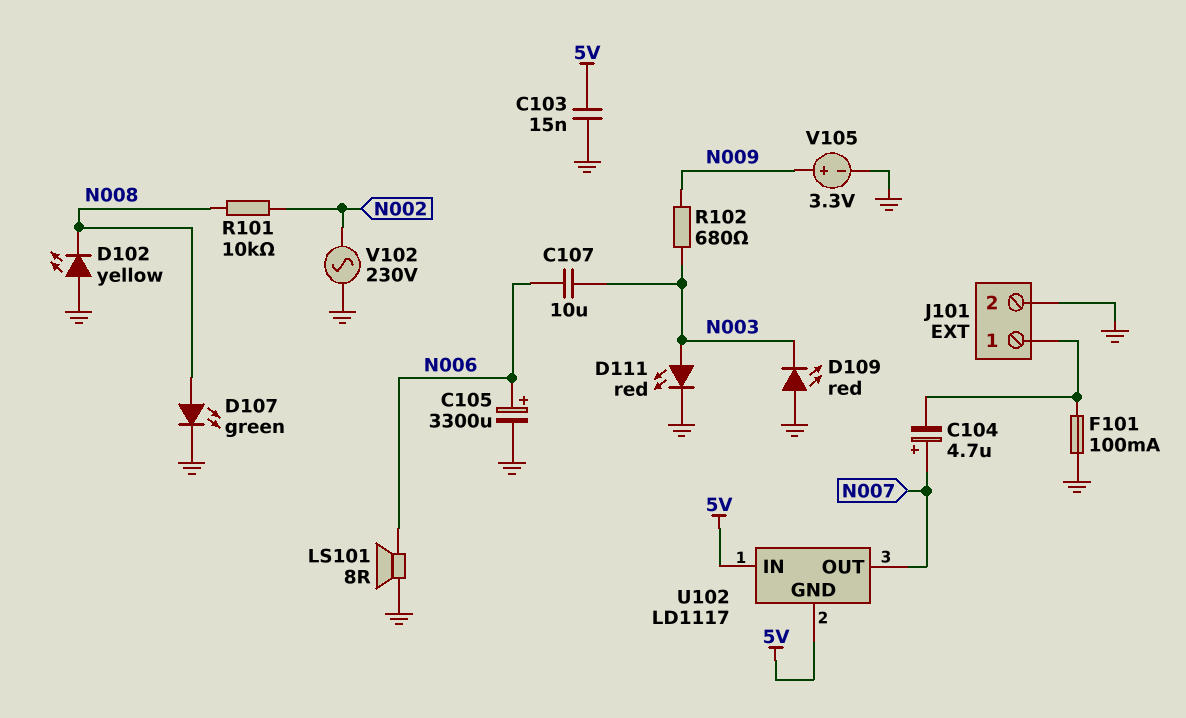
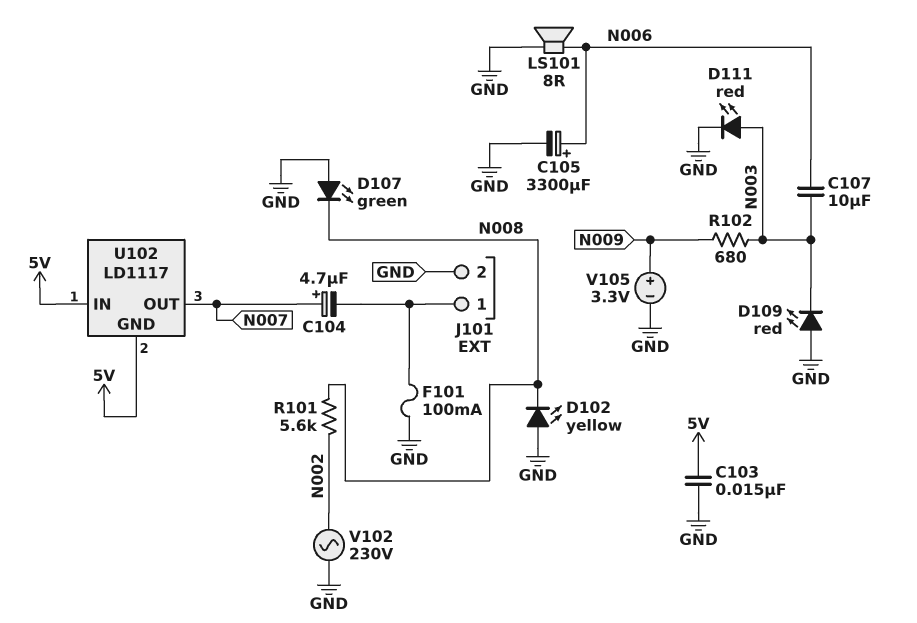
D107: LED green (A N008, K GND) -> LED green (A GND, K N008)
R101: 10k (N002, N008) -> 5.6k (N002, N008)

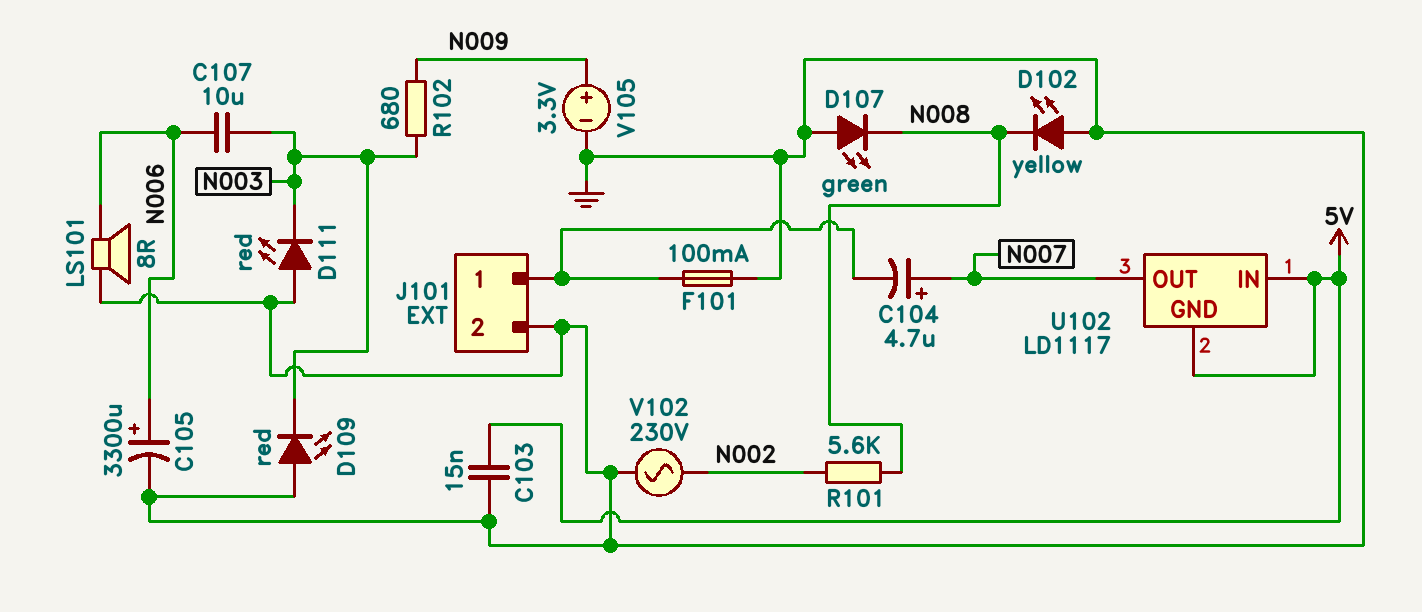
D111: LED red (A N003, K GND) -> LED red (A GND, K N003)

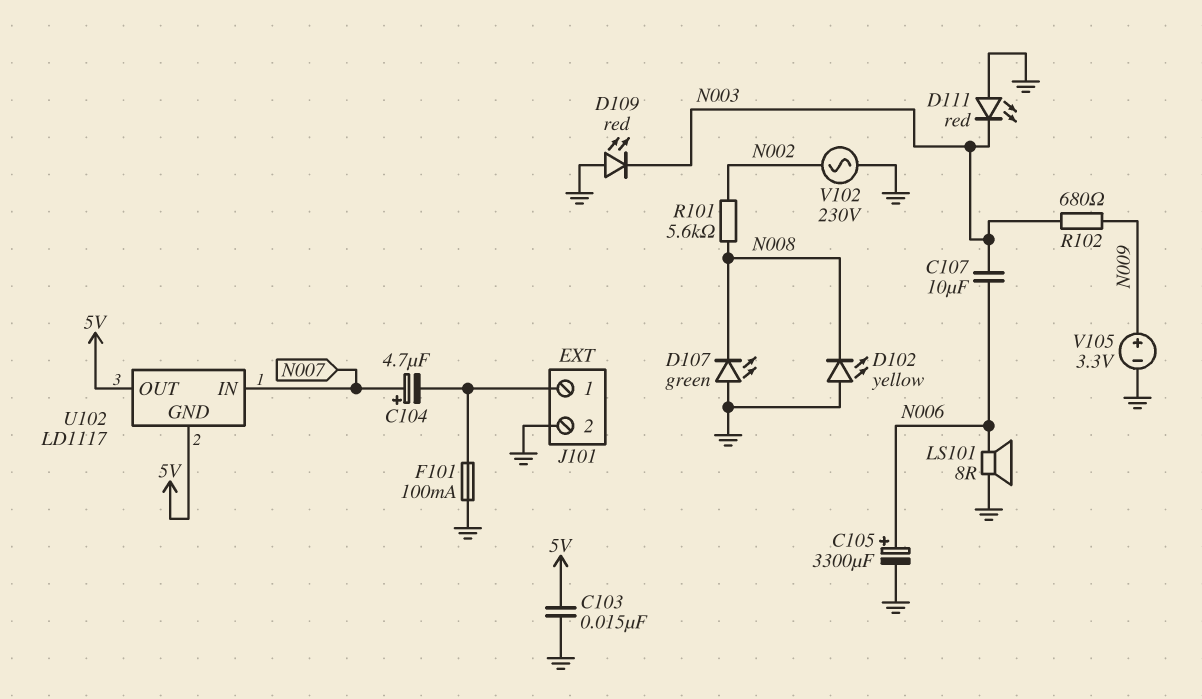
U102 pin IN: 5V -> N007
U102 pin OUT: N007 -> 5V

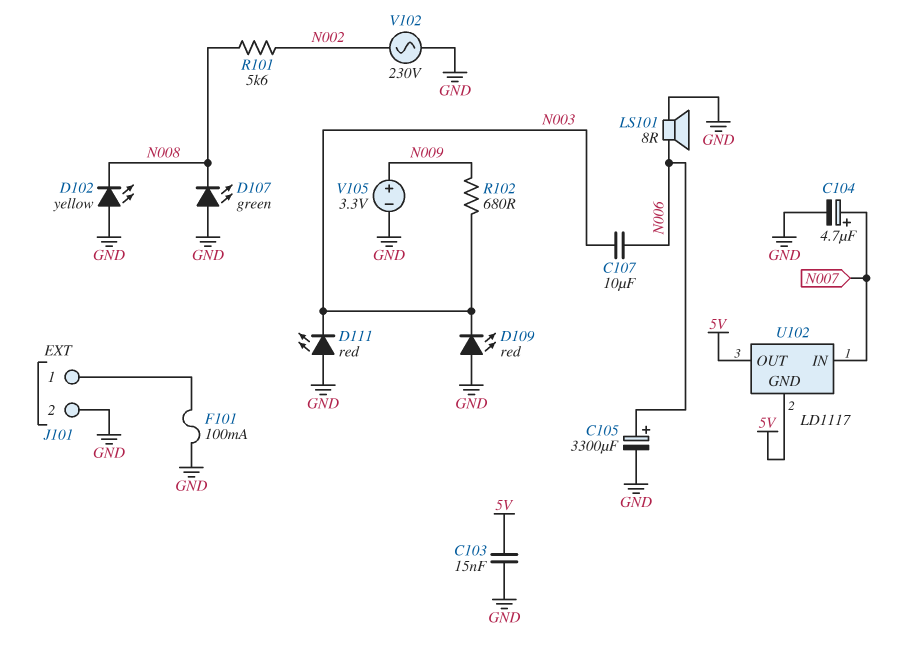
C104: 4.7uF (plus N007, minus J101/1) -> 4.7uF (plus N007, minus GND)

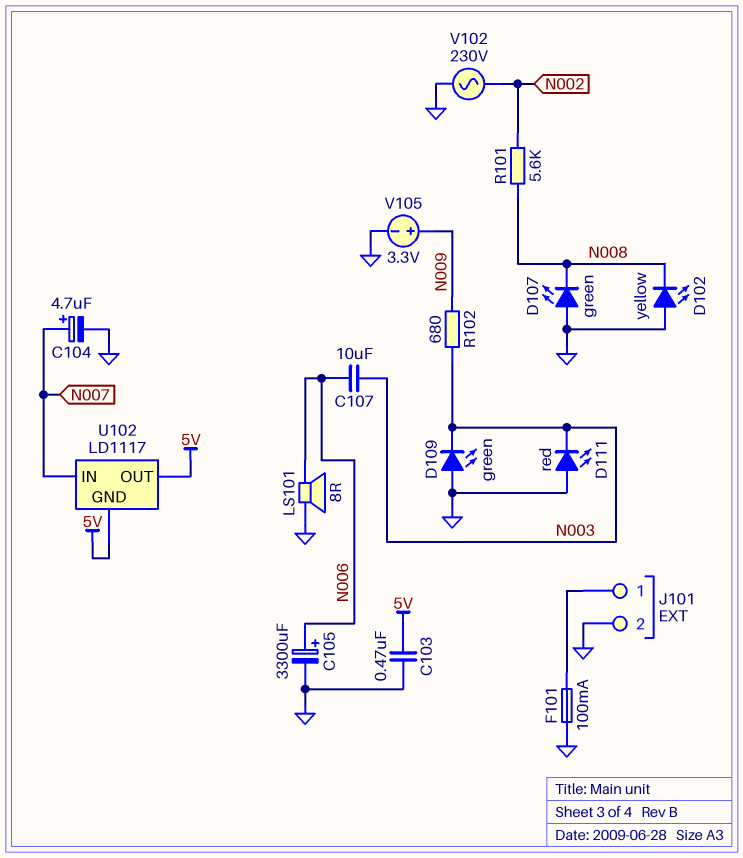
C103: 15nF (5V, GND) -> 470nF (5V, GND)
D109: LED red (A GND, K N003) -> LED green (A GND, K N003)

